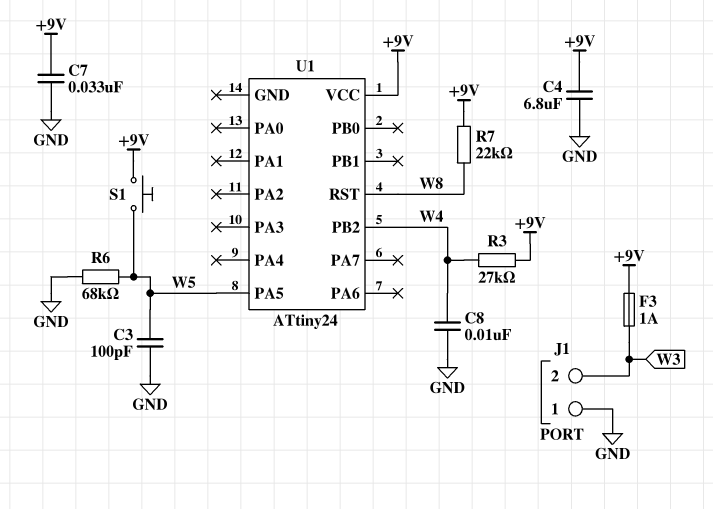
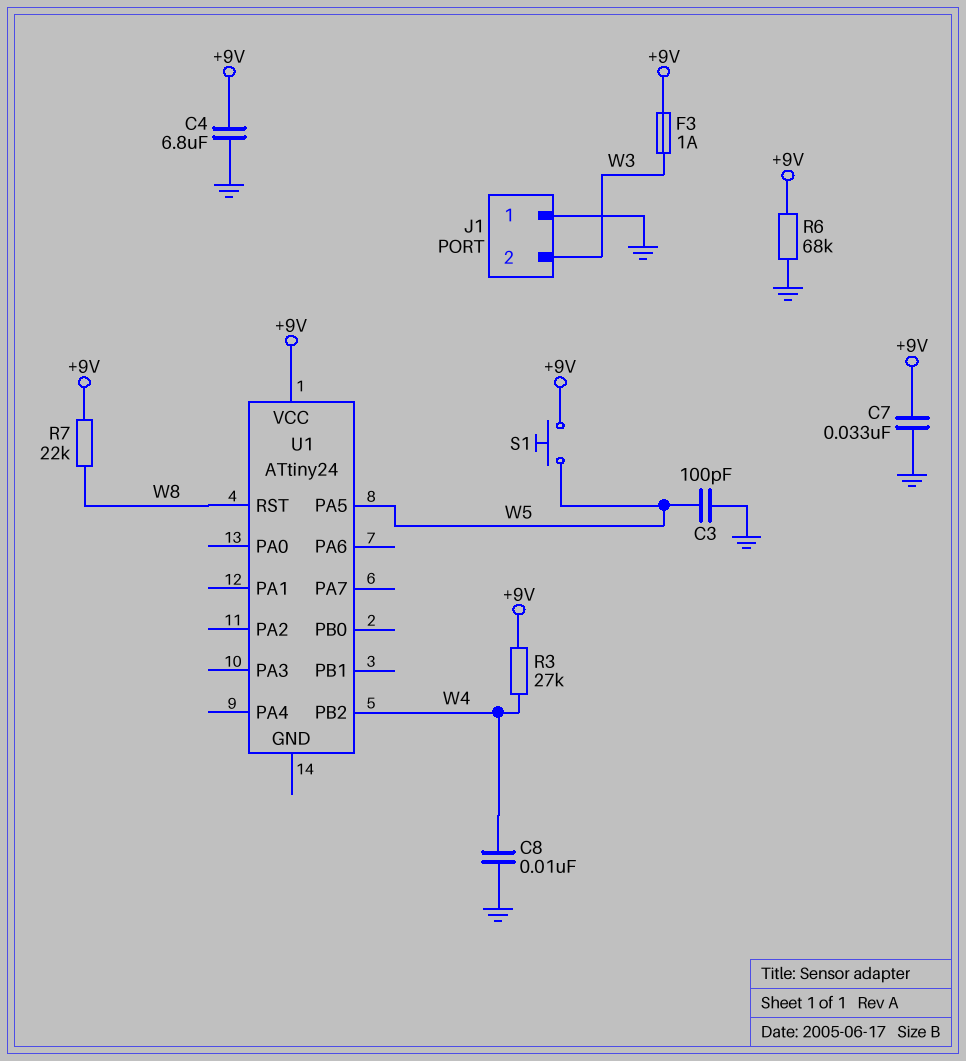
R6: 68k (GND, W5) -> 68k (+9V, GND)

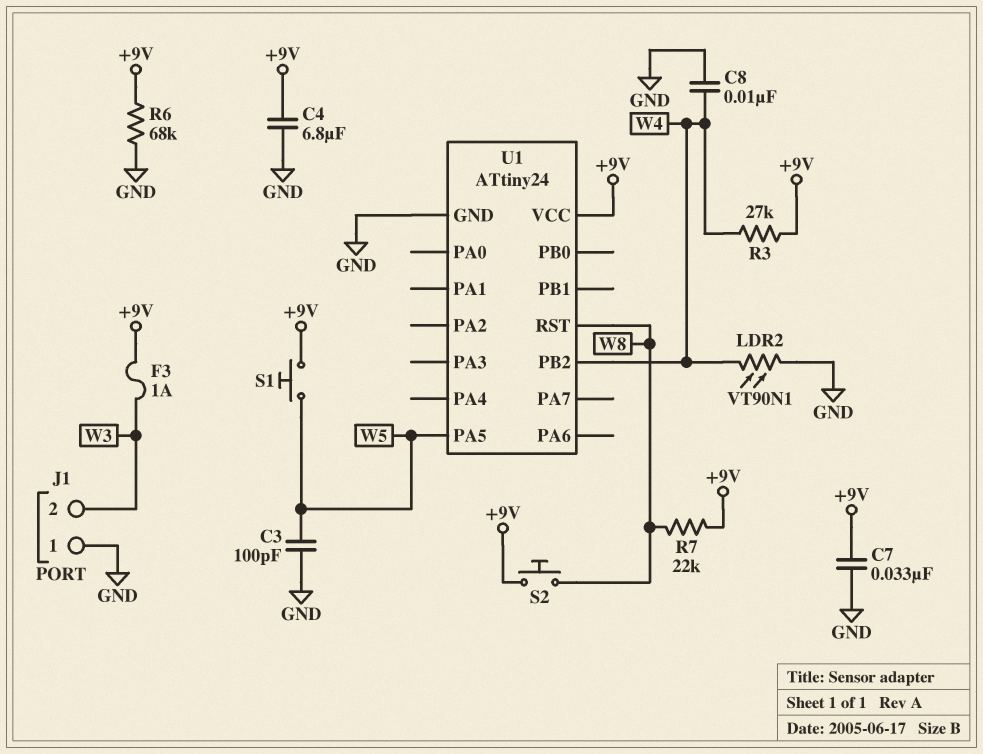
LDR2: none -> VT90N1 (GND, W4)
S2: none -> button (+9V, W8)
U1 pin GND: none -> GND

